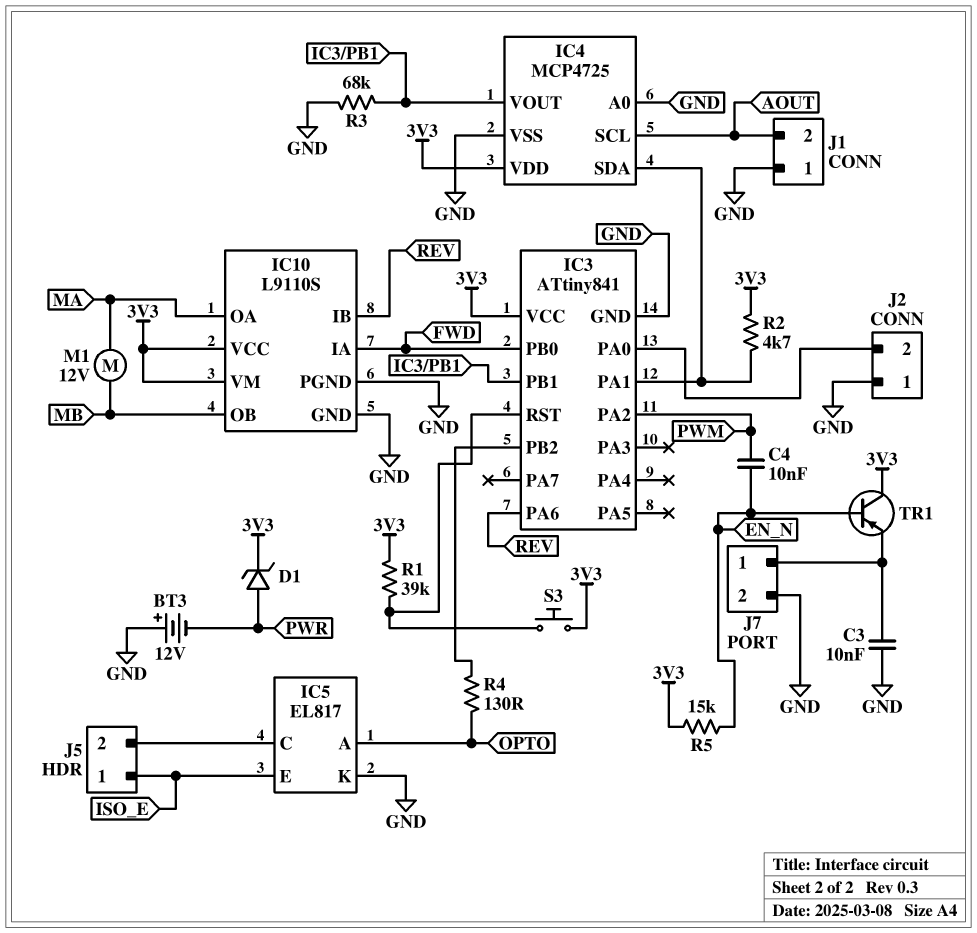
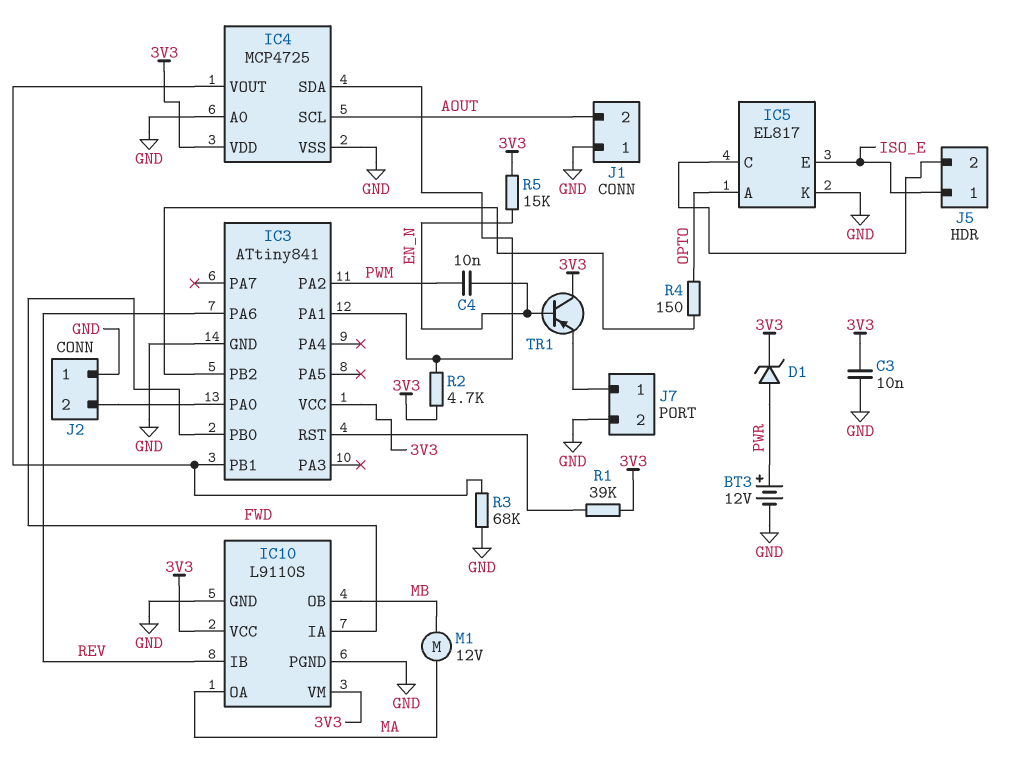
BT3: 12V (plus GND, minus PWR) -> 12V (plus PWR, minus GND)
C3: 10nF (GND, J7/1) -> 10nF (3V3, GND)
R4: 130 (IC3/PB2, OPTO) -> 150 (IC3/PB2, OPTO)
S3: button (3V3, IC3/RST) -> none

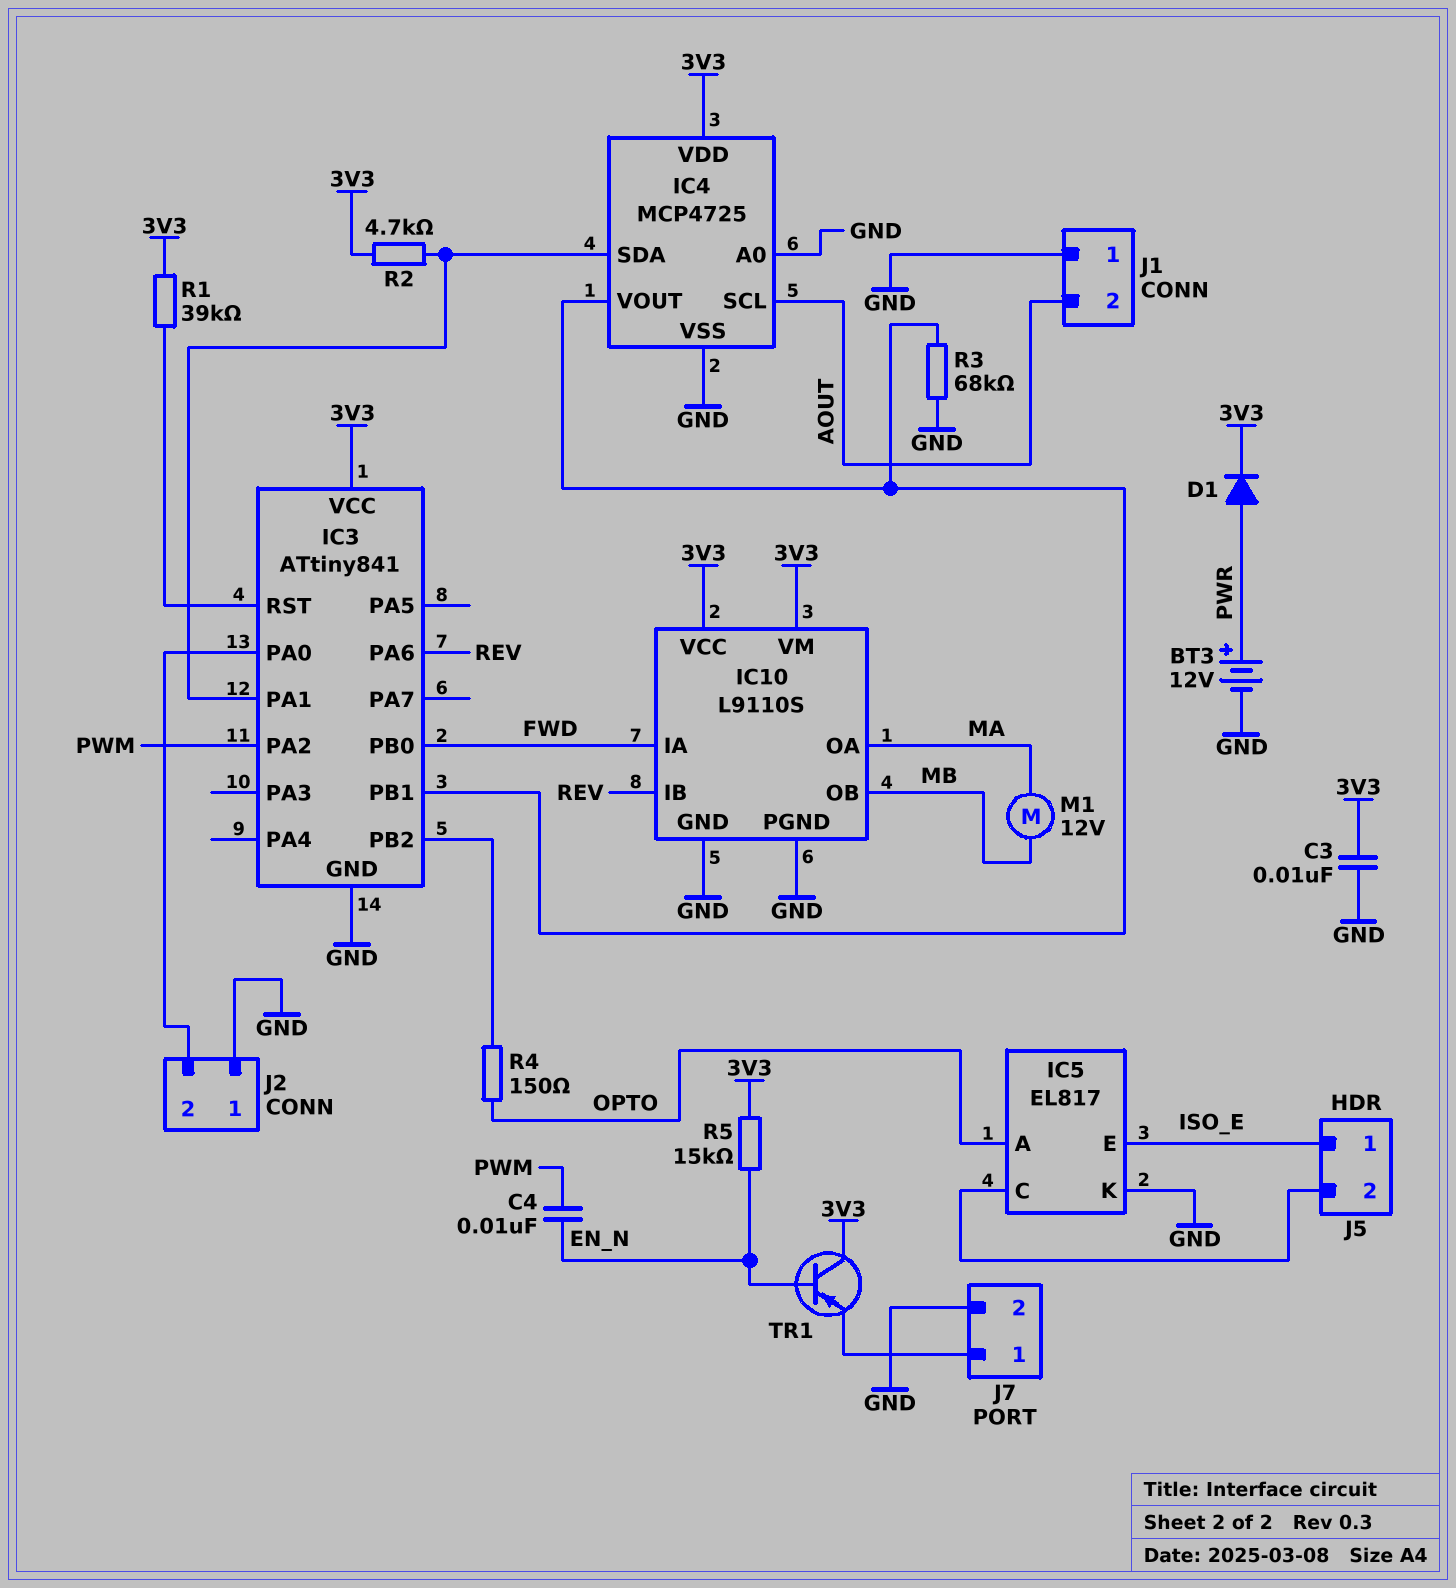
D1: zener (A PWR, K 3V3) -> diode (A PWR, K 3V3)

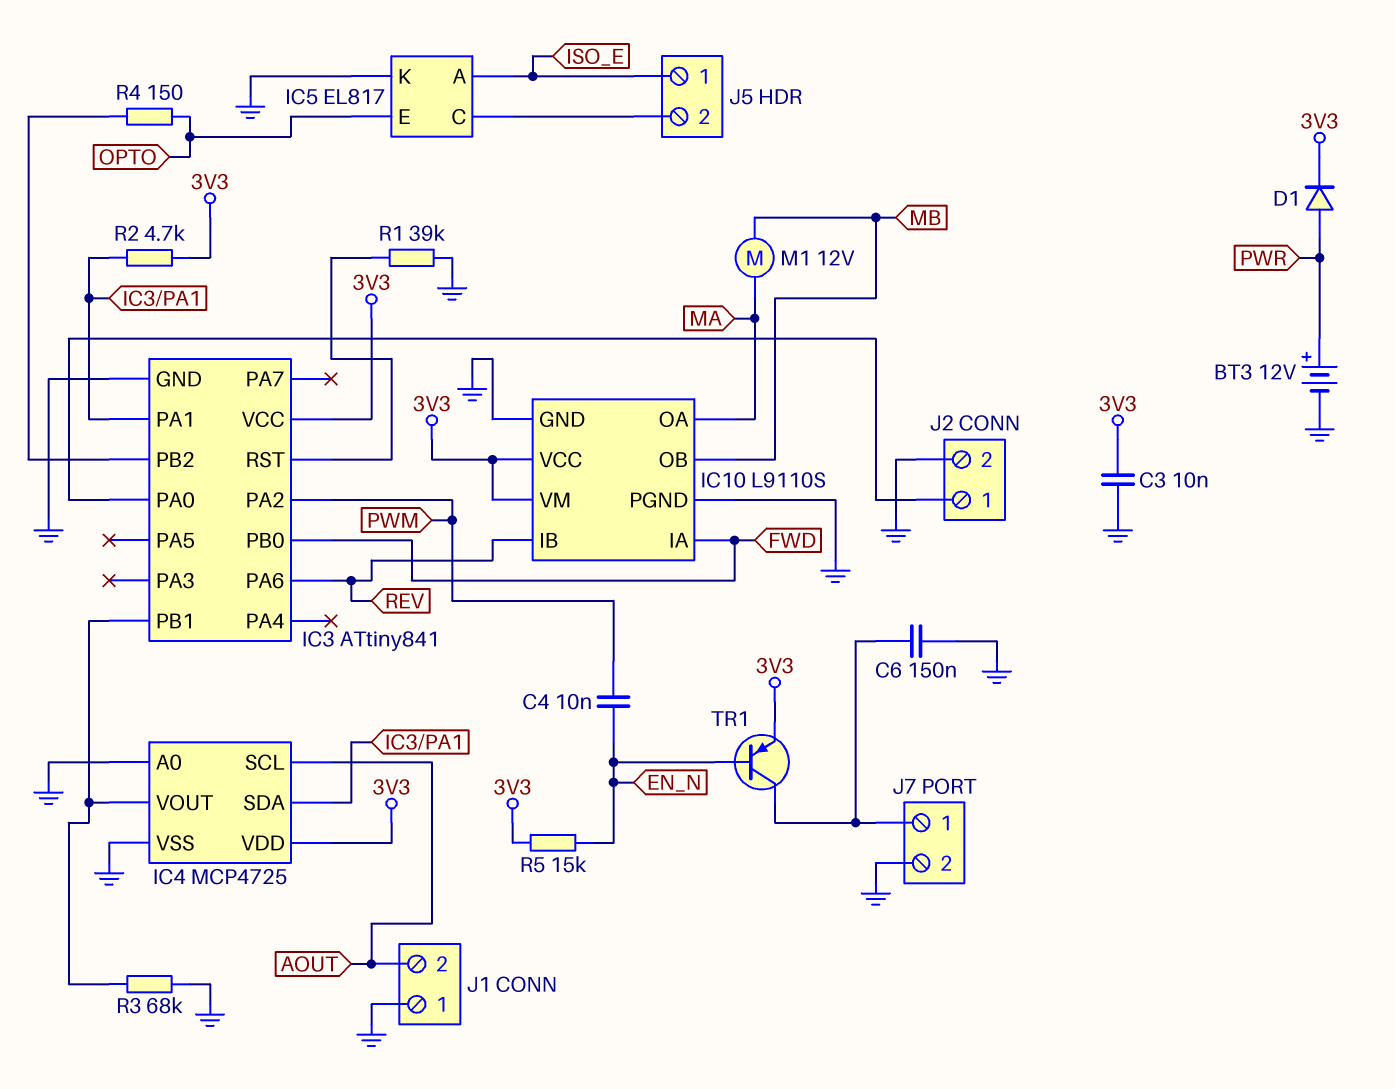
C6: none -> 150nF (GND, J7/1)
IC5 pin A: OPTO -> ISO_E
IC5 pin E: ISO_E -> OPTO
J2 pin 1: GND -> IC3/PA0
J2 pin 2: IC3/PA0 -> GND
R1: 39k (3V3, IC3/RST) -> 39k (GND, IC3/RST)
TR1: PNP (B EN_N, C 3V3, E J7/1) -> PNP (B EN_N, C J7/1, E 3V3)

